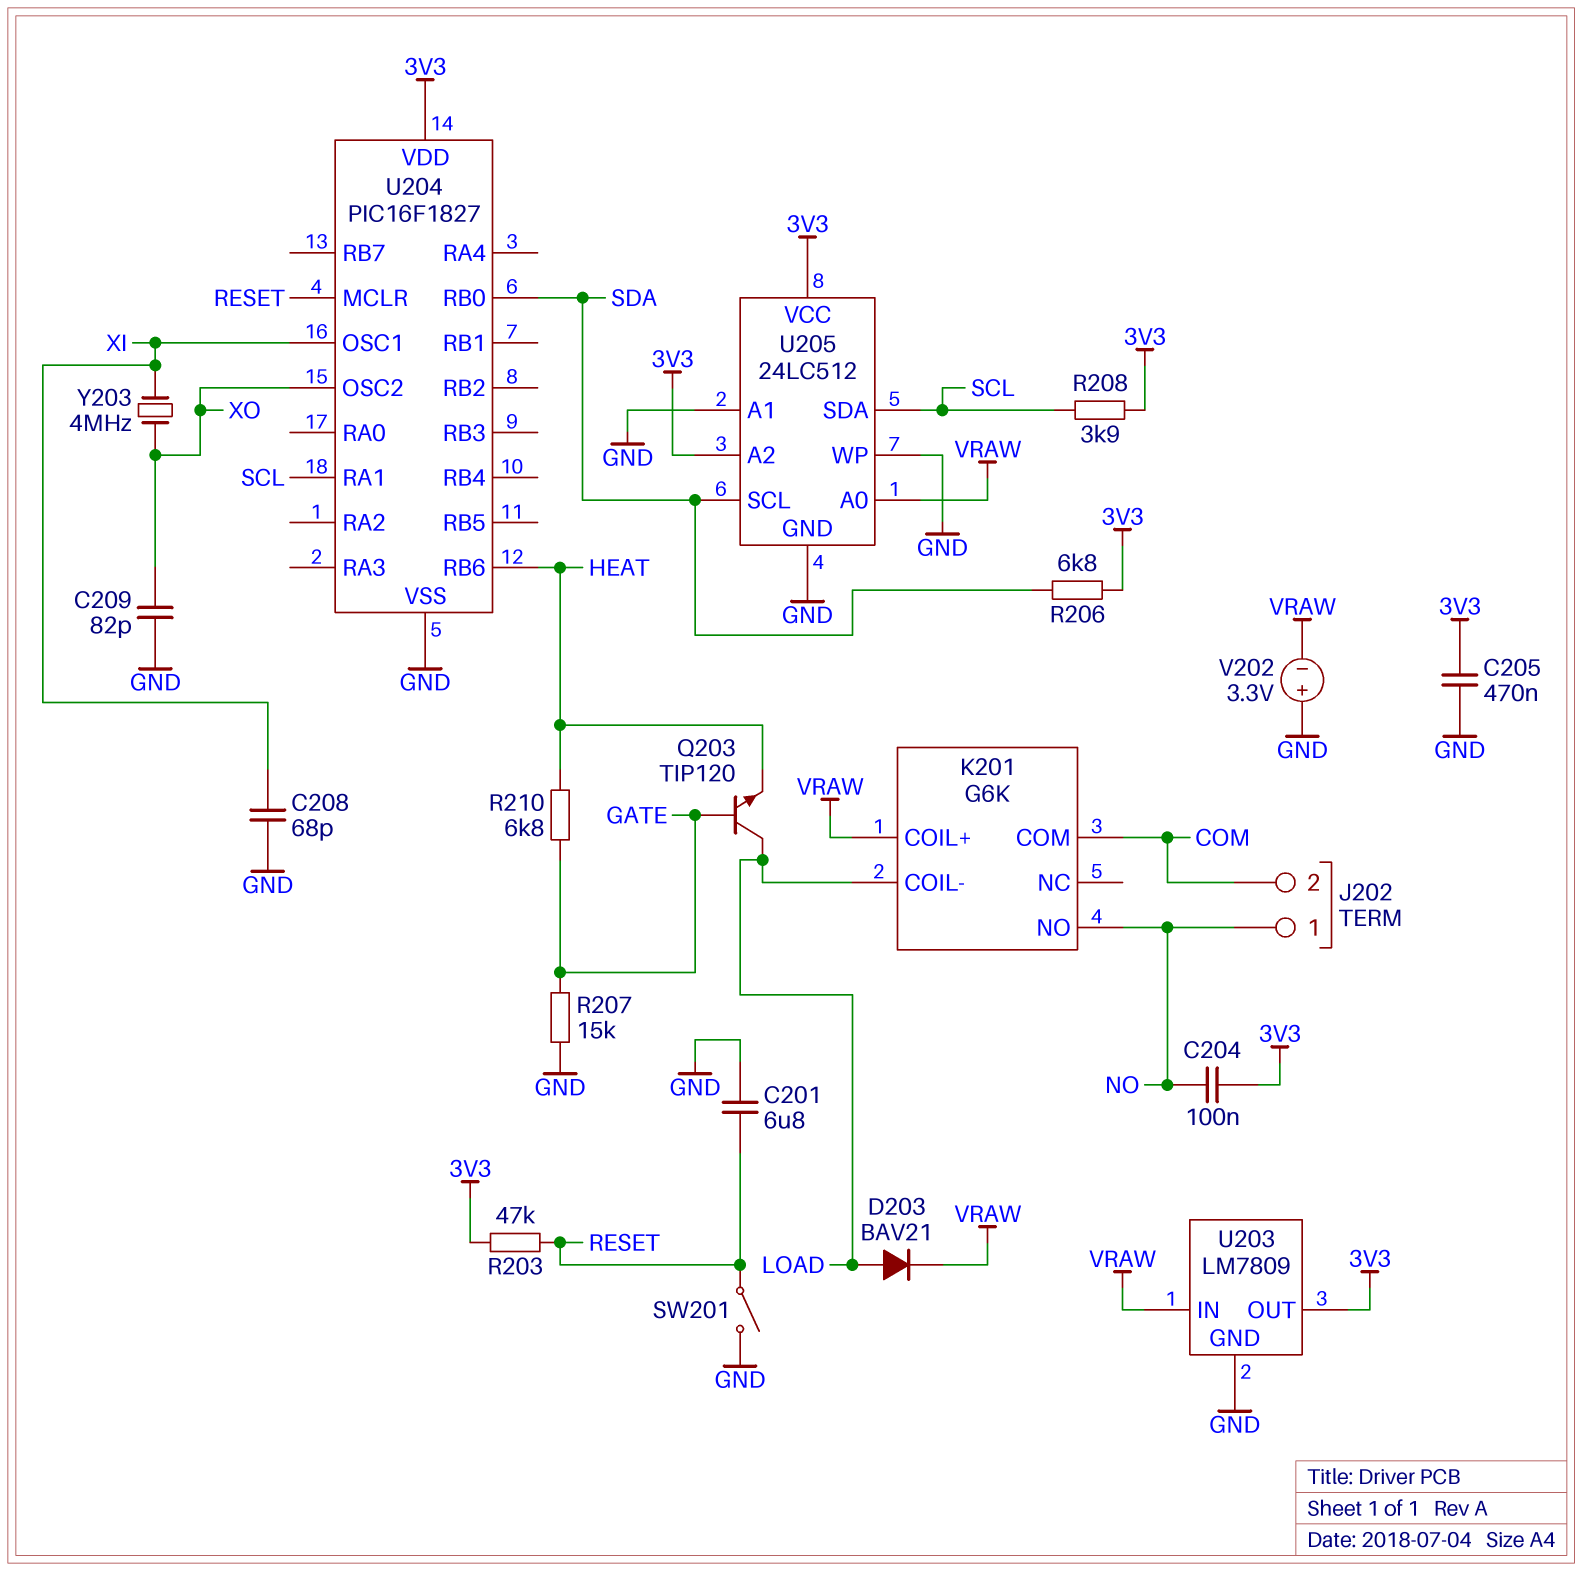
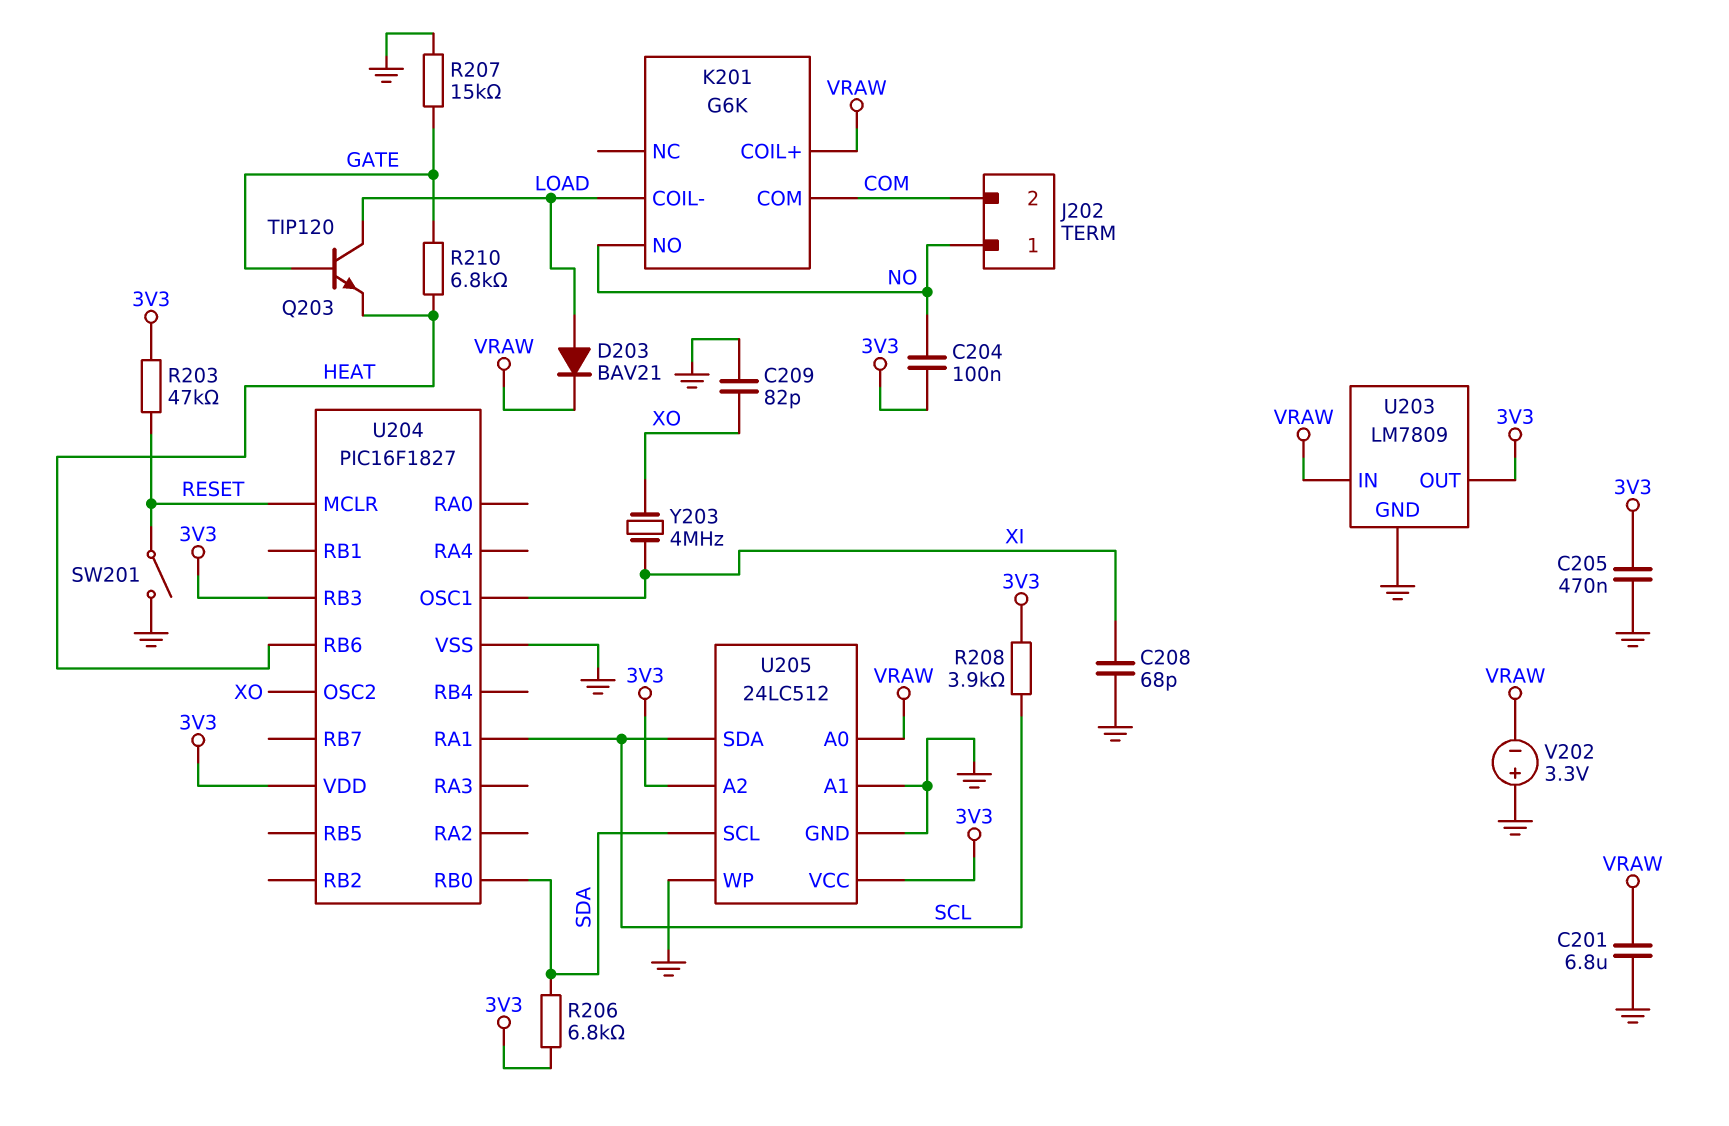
C201: 6.8uF (GND, RESET) -> 6.8uF (GND, VRAW)
U204 pin RB3: none -> 3V3

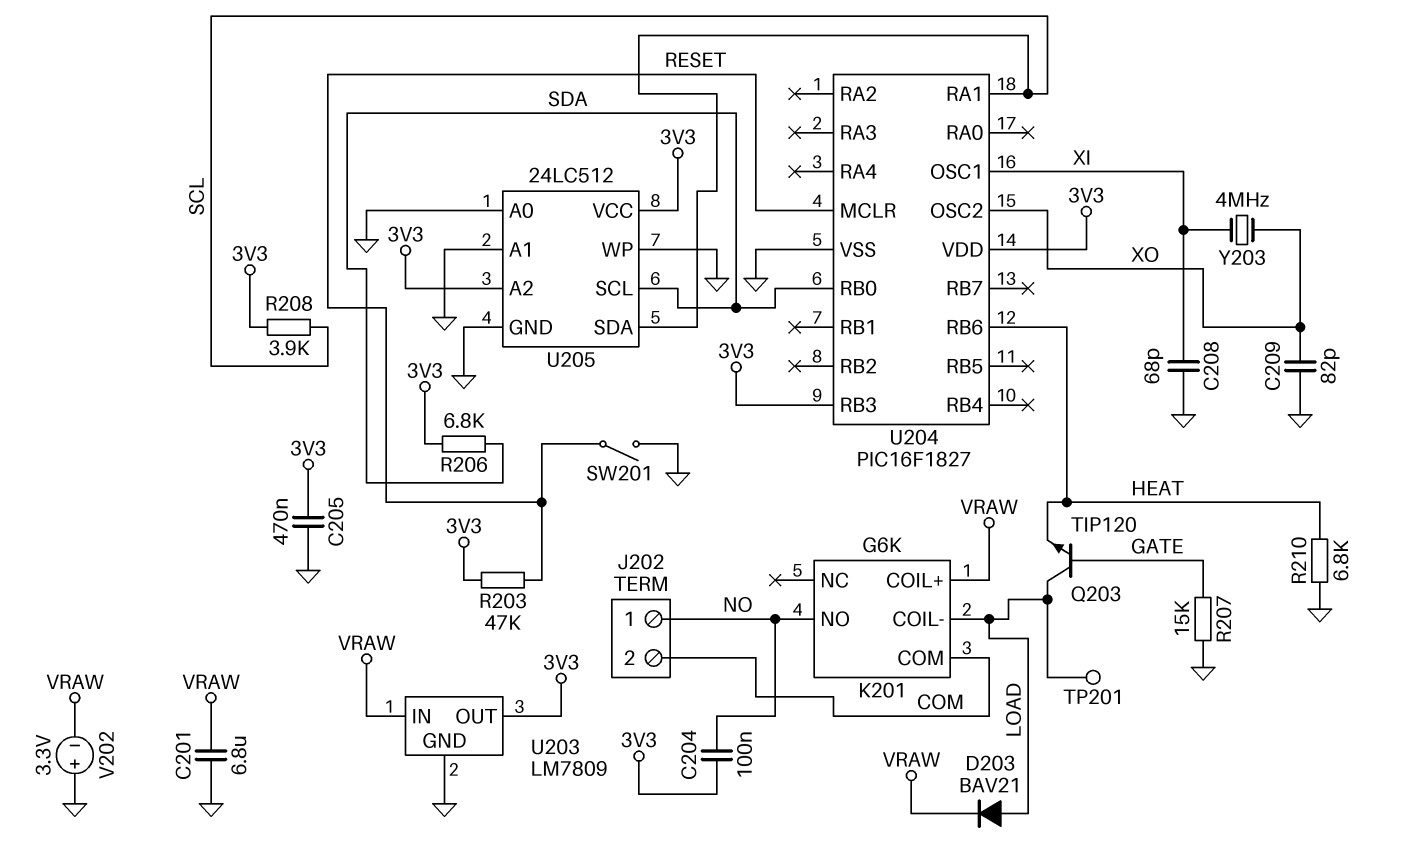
R210: 6.8k (GATE, HEAT) -> 6.8k (GND, HEAT)
TP201: none -> test point (LOAD)
U205 pin A0: VRAW -> GND

